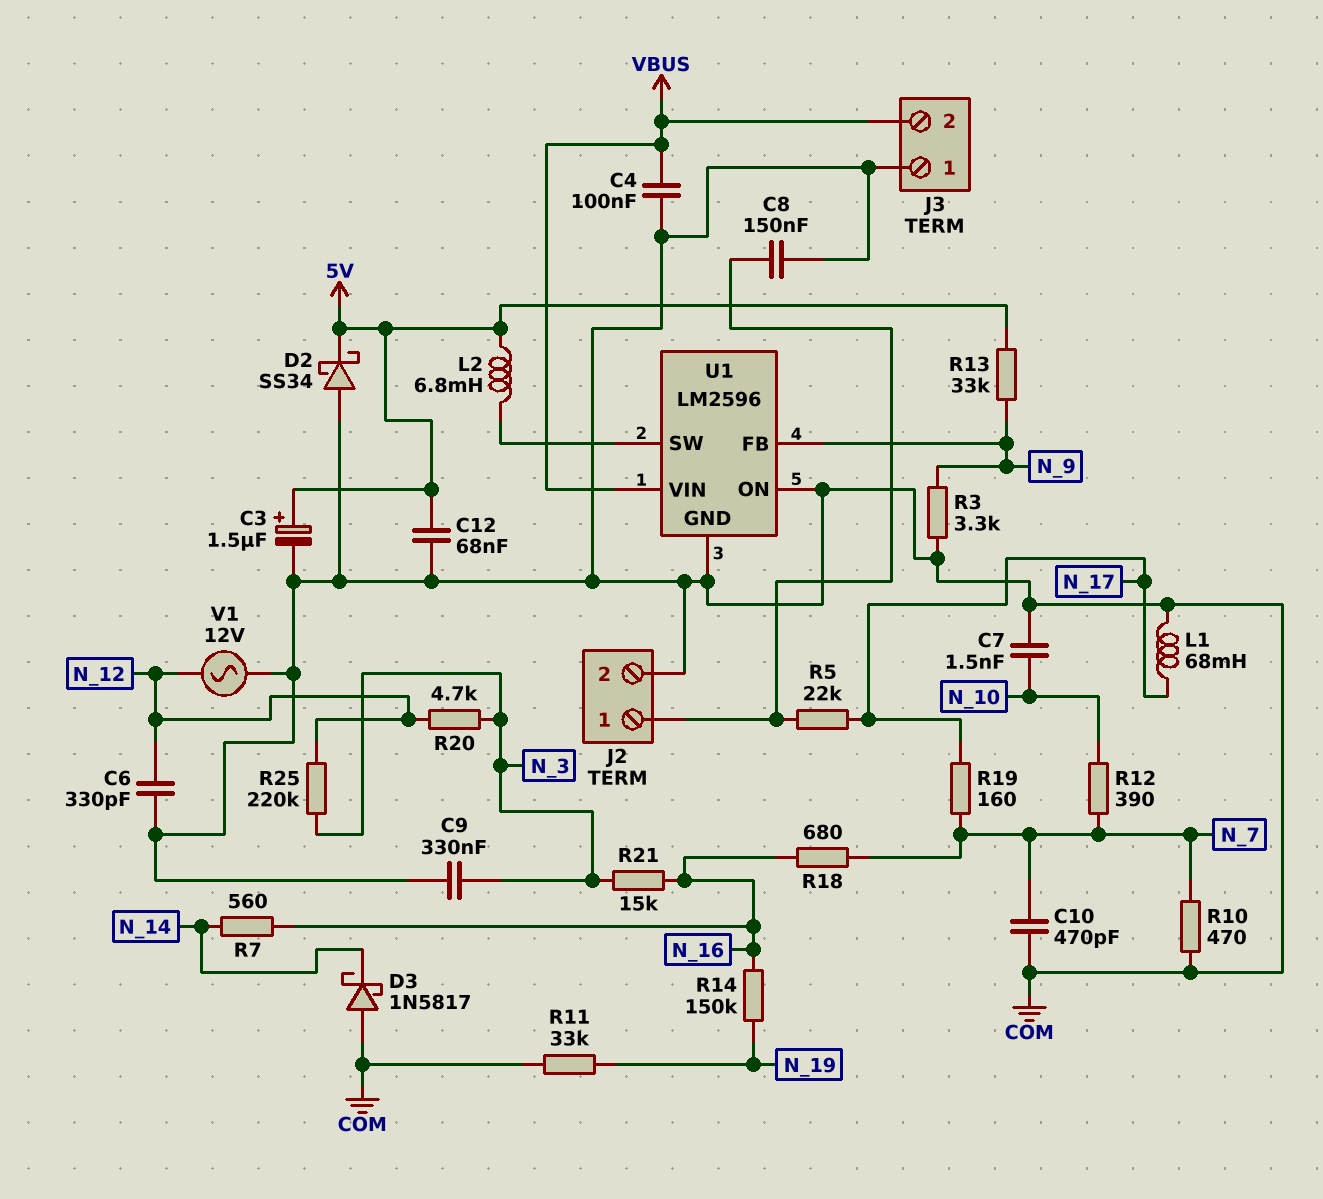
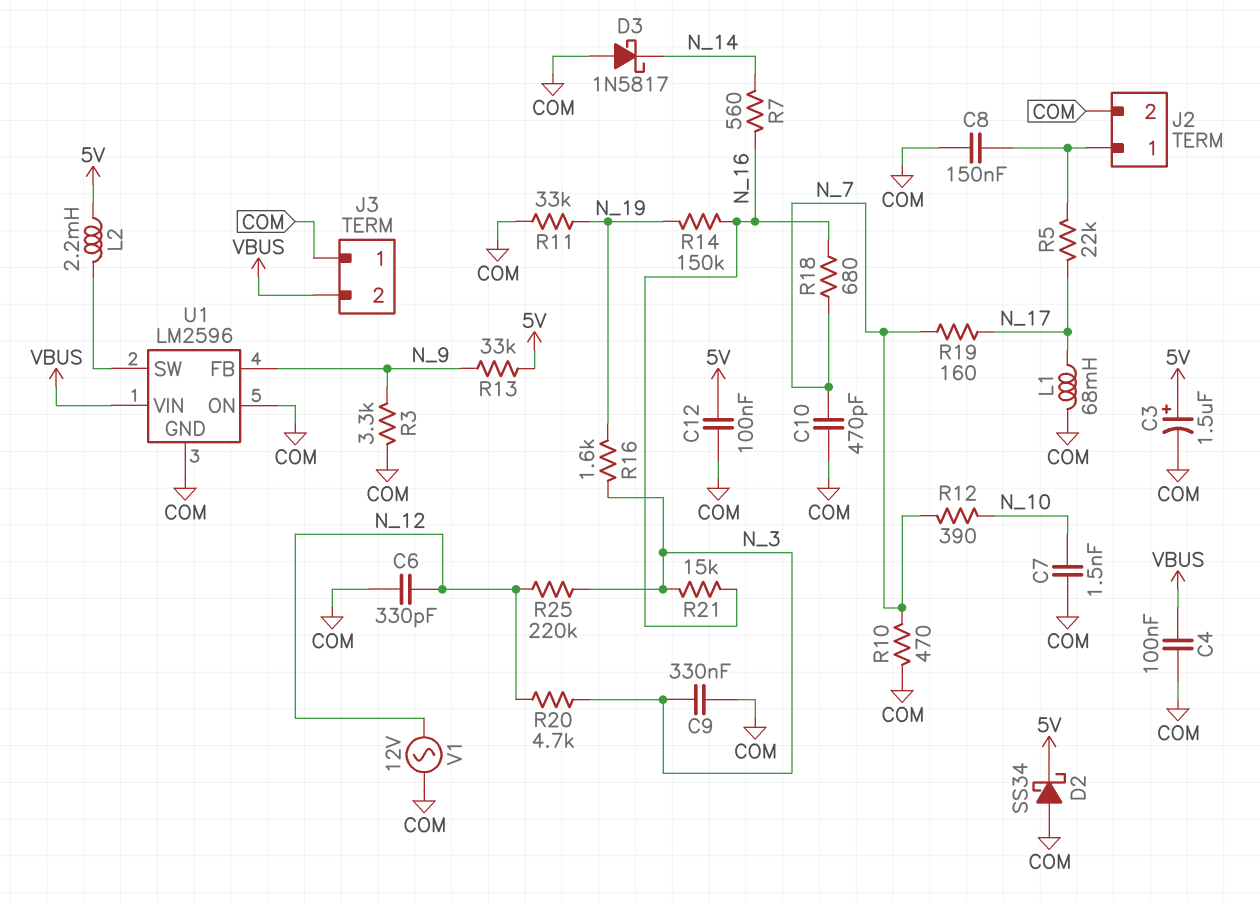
C12: 68nF (5V, COM) -> 100nF (5V, COM)
L2: 6.8mH (5V, U1/SW) -> 2.2mH (5V, U1/SW)
R16: none -> 1.6k (N_3, N_19)

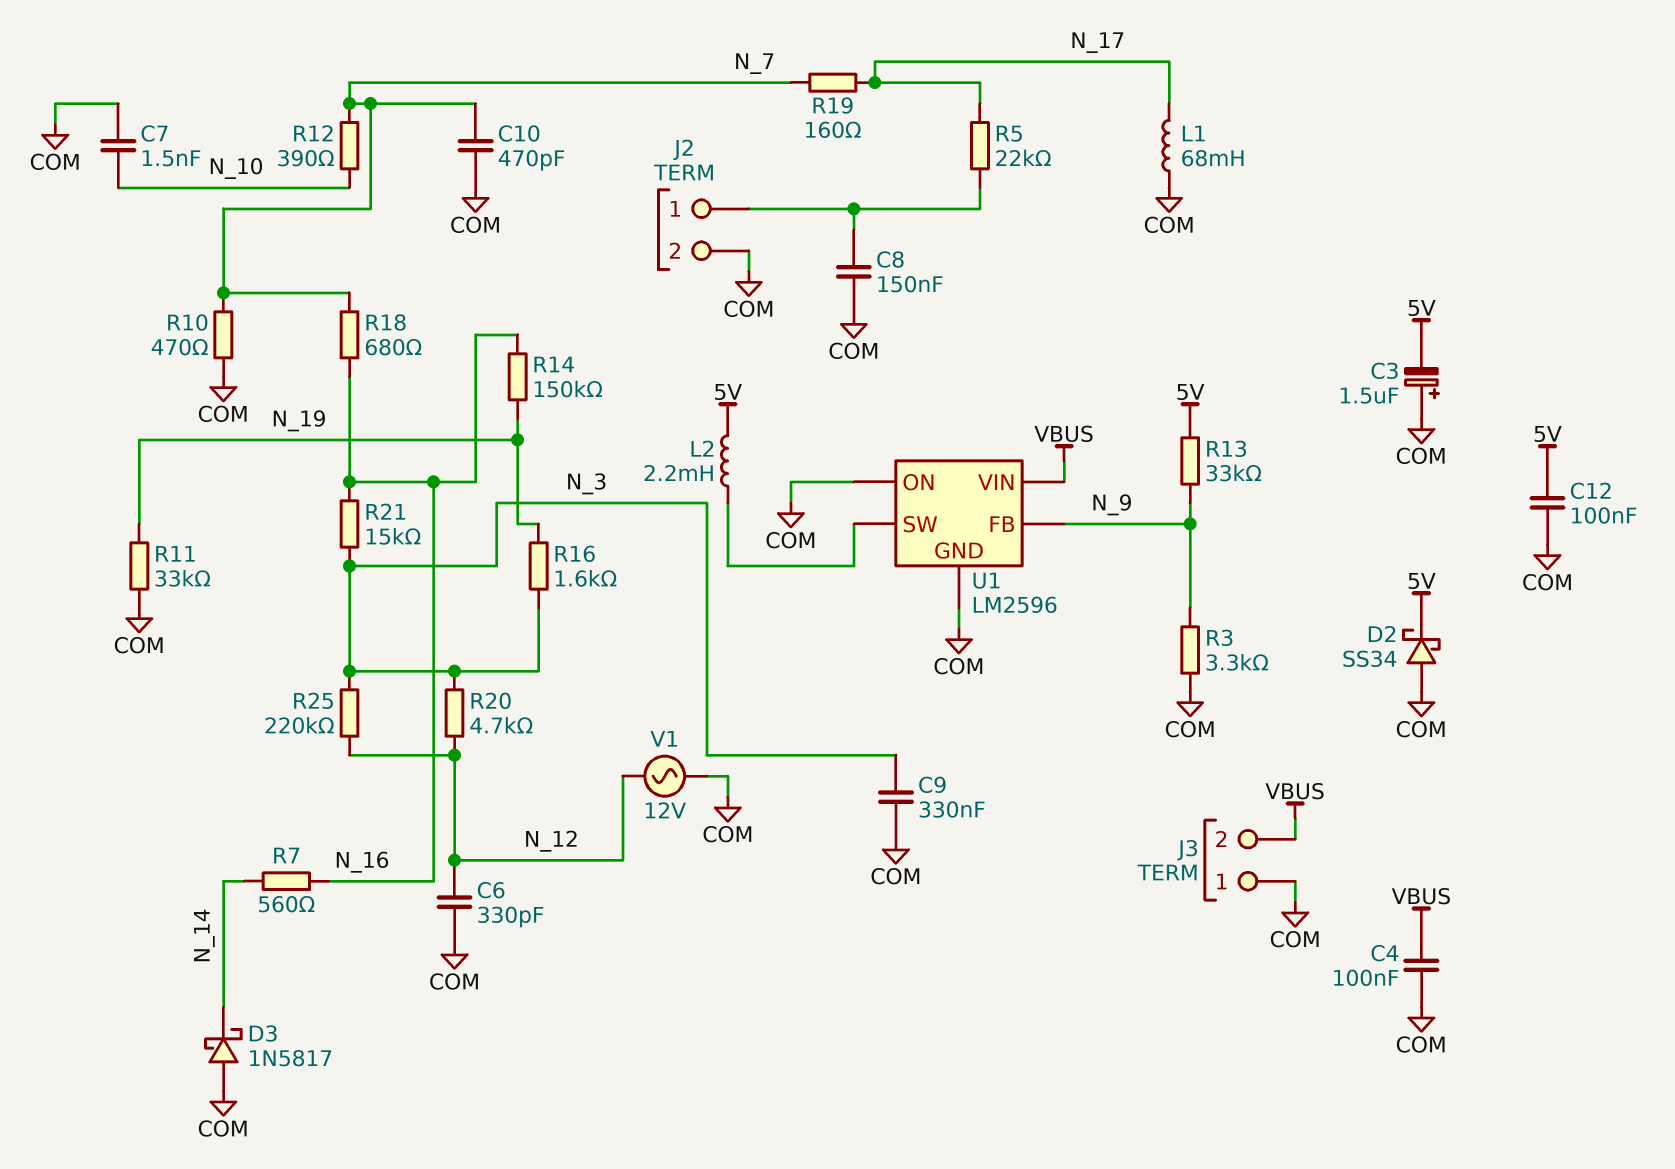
C3: 1.5uF (plus 5V, minus COM) -> 1.5uF (plus COM, minus 5V)

